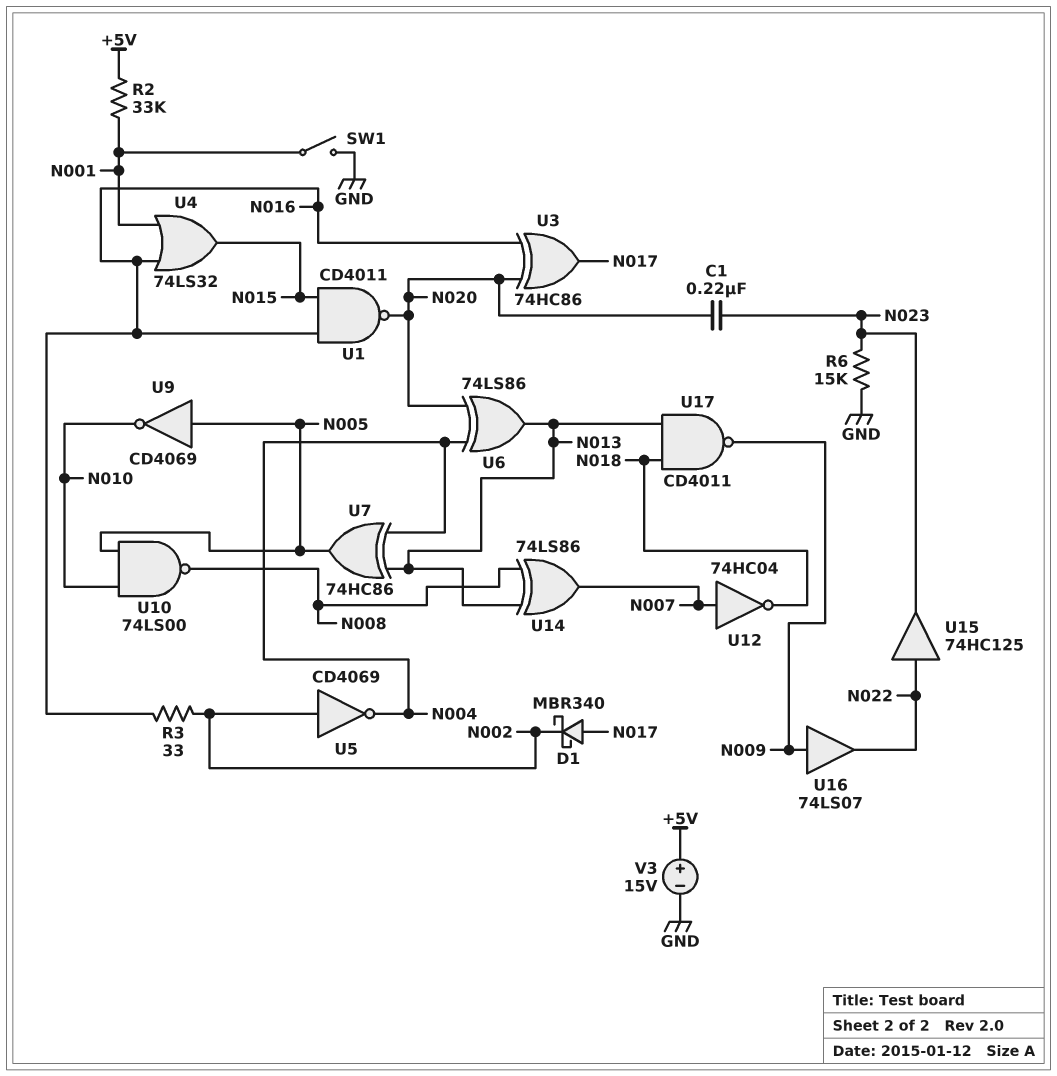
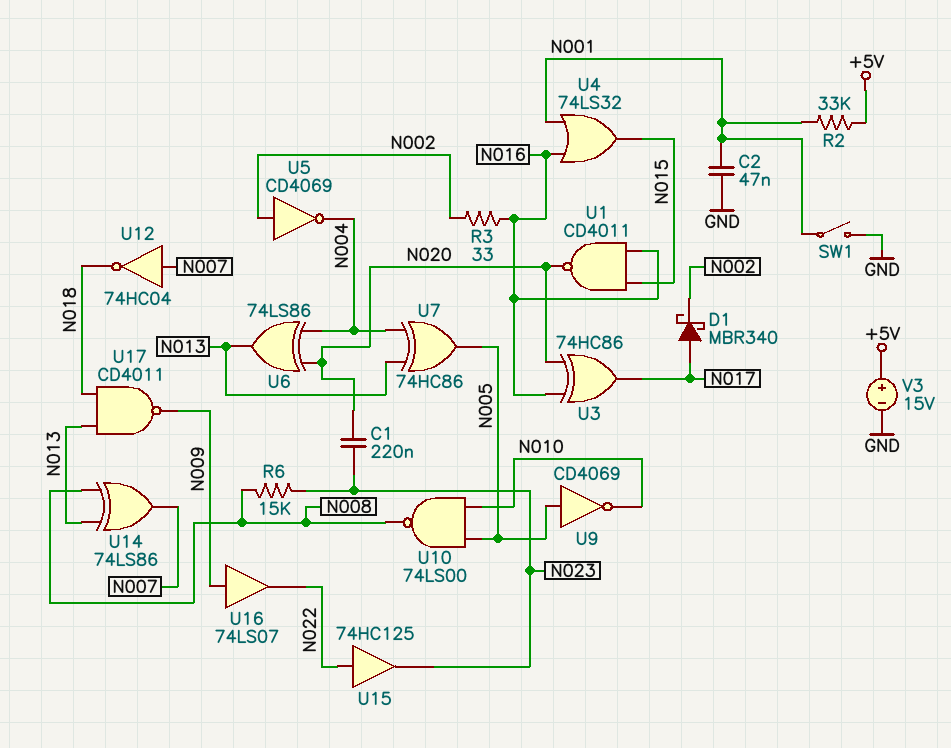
C2: none -> 47nF (GND, N001)
R6: 15k (GND, N023) -> 15k (N008, N023)

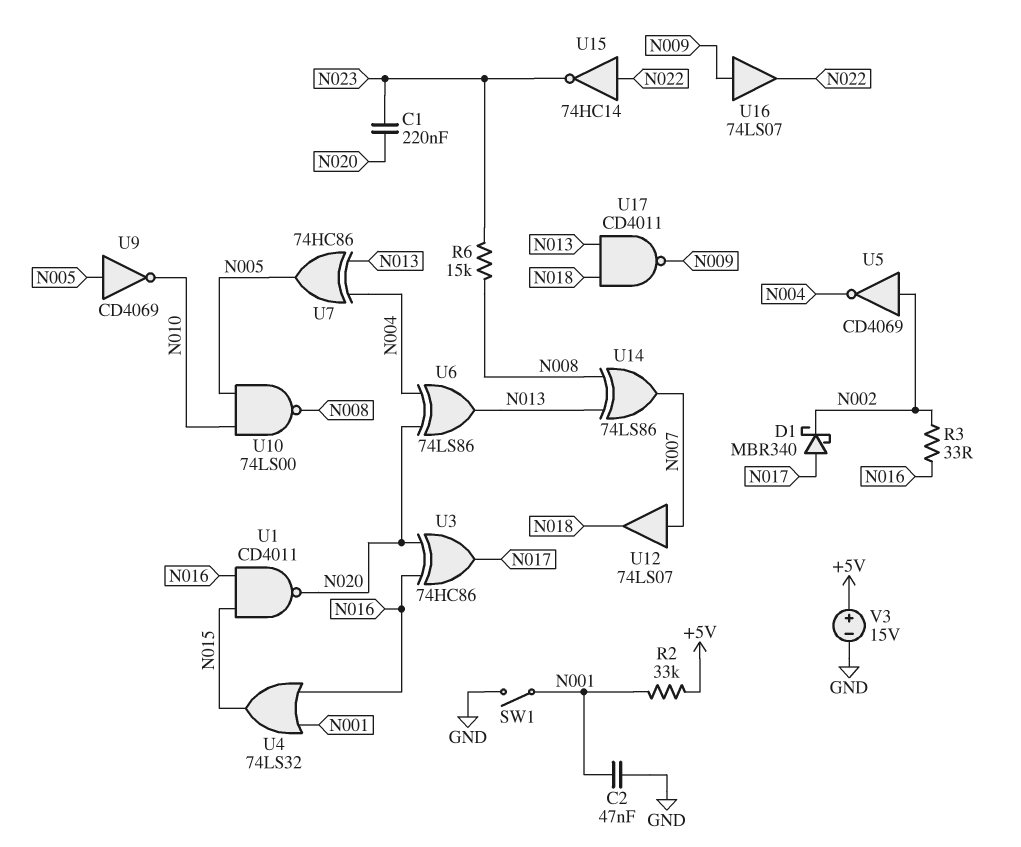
U12: NOT 74HC04 (in N007, out N018) -> buffer 74LS07 (in N007, out N018)
U15: buffer 74HC125 (in N022, out N023) -> NOT 74HC14 (in N022, out N023)

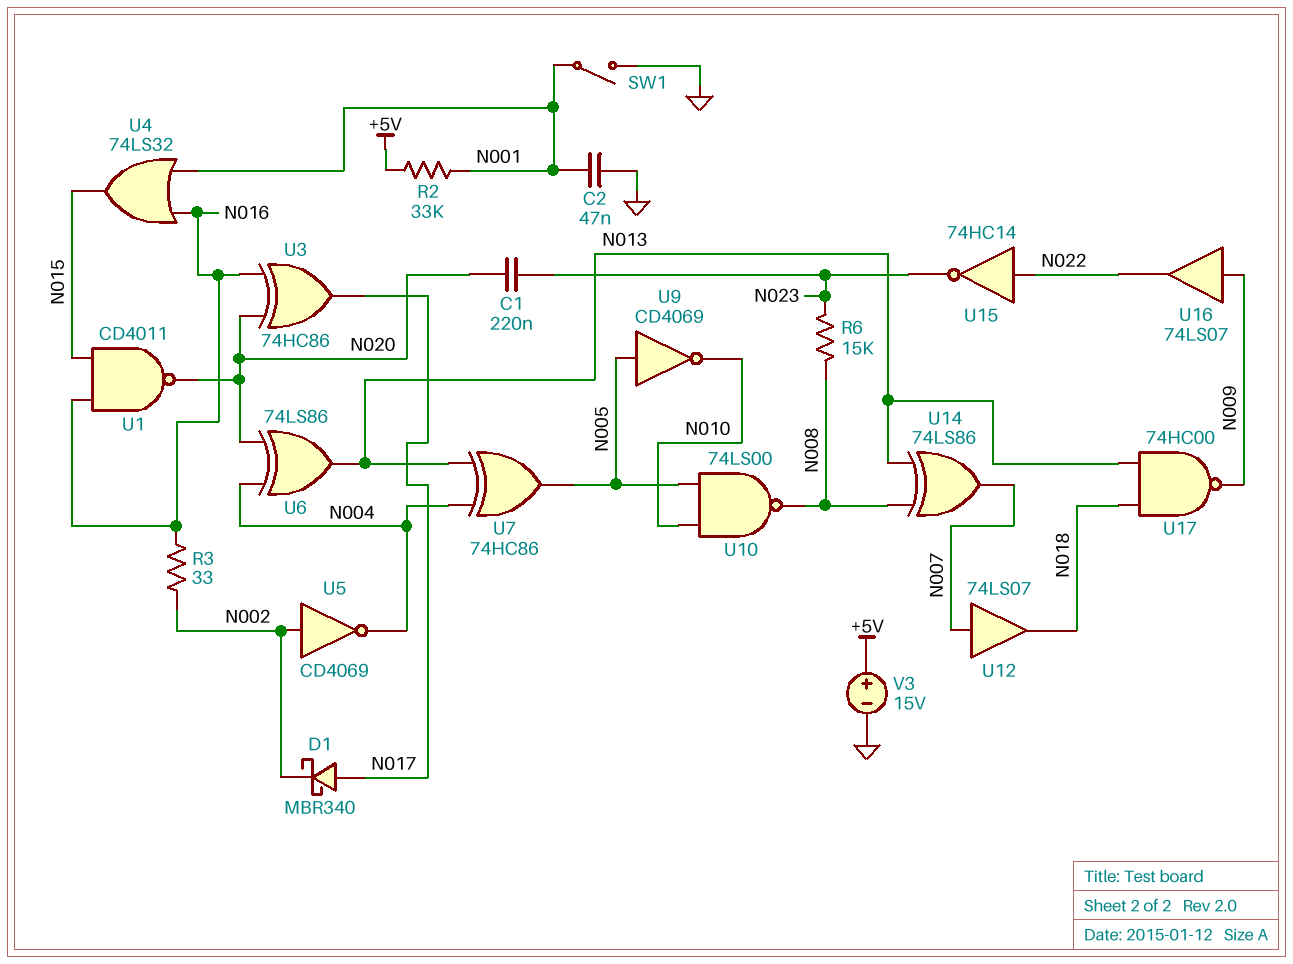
U17: NAND CD4011 (in N013, in N018, out N009) -> NAND 74HC00 (in N013, in N018, out N009)

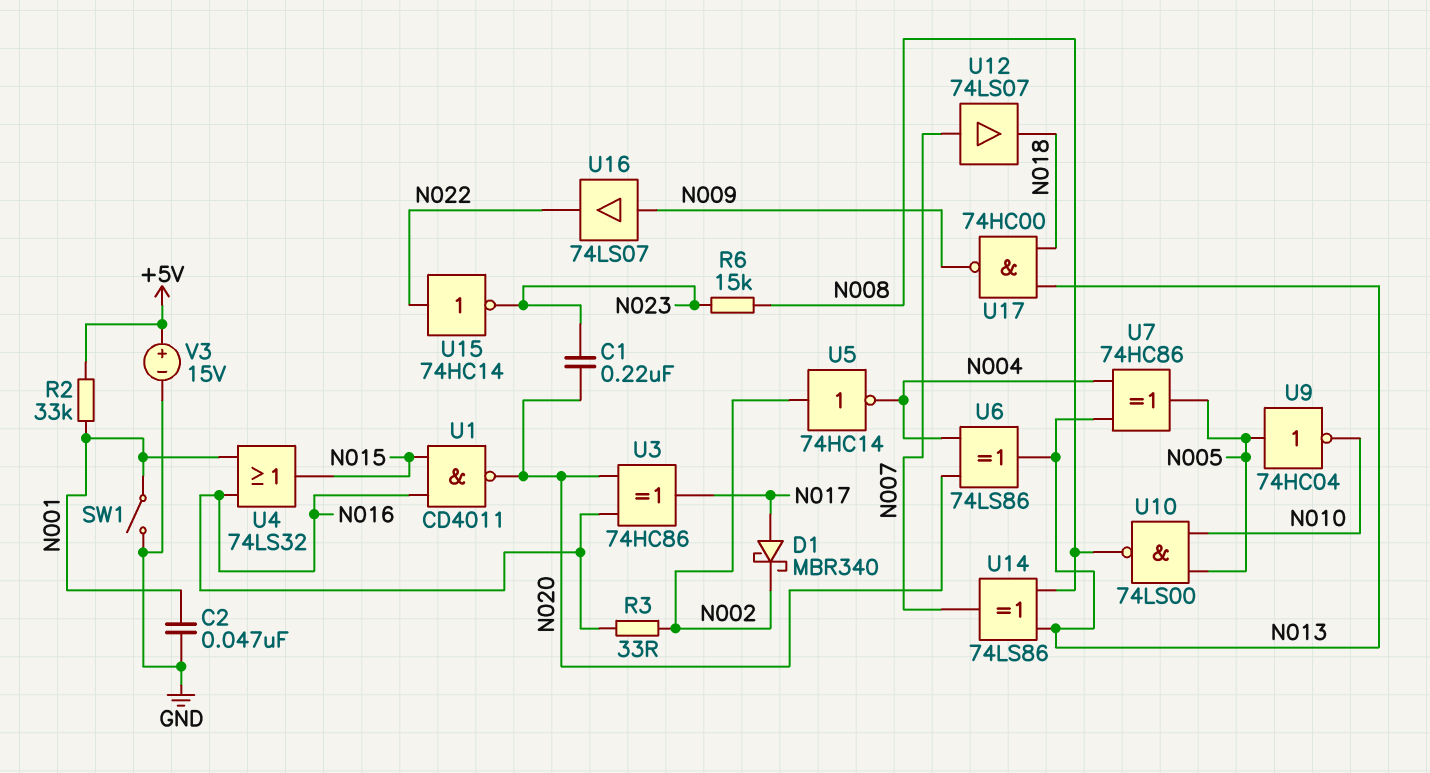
U5: NOT CD4069 (in N002, out N004) -> NOT 74HC14 (in N002, out N004)
U9: NOT CD4069 (in N005, out N010) -> NOT 74HC04 (in N005, out N010)

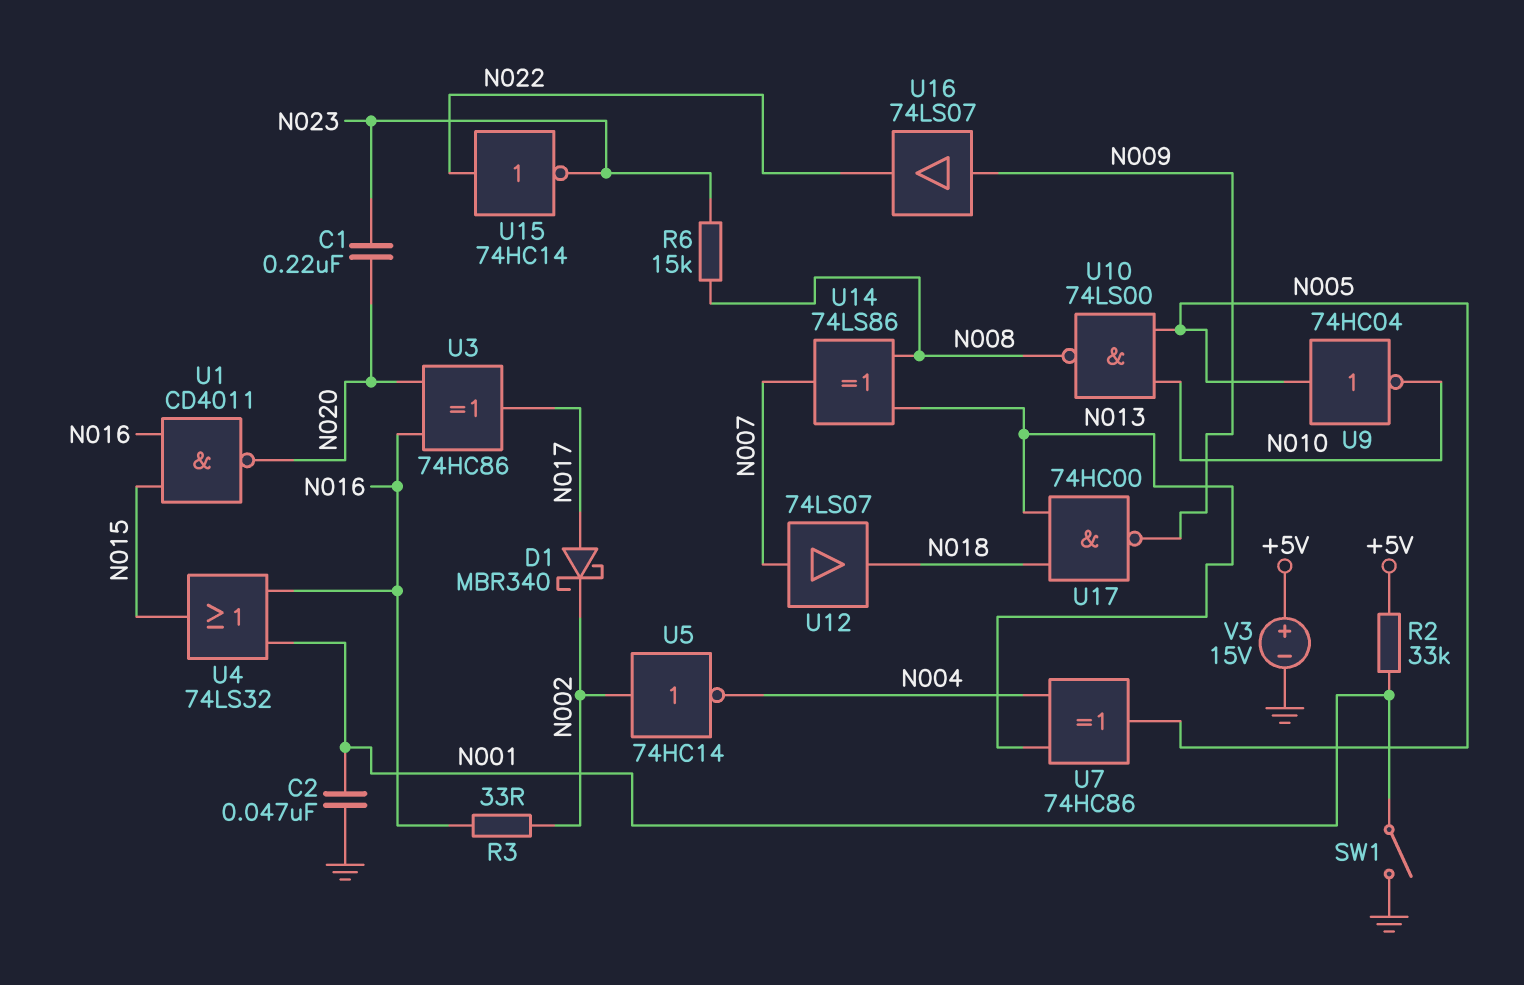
U6: XOR 74LS86 (in N004, in N020, out N013) -> none

